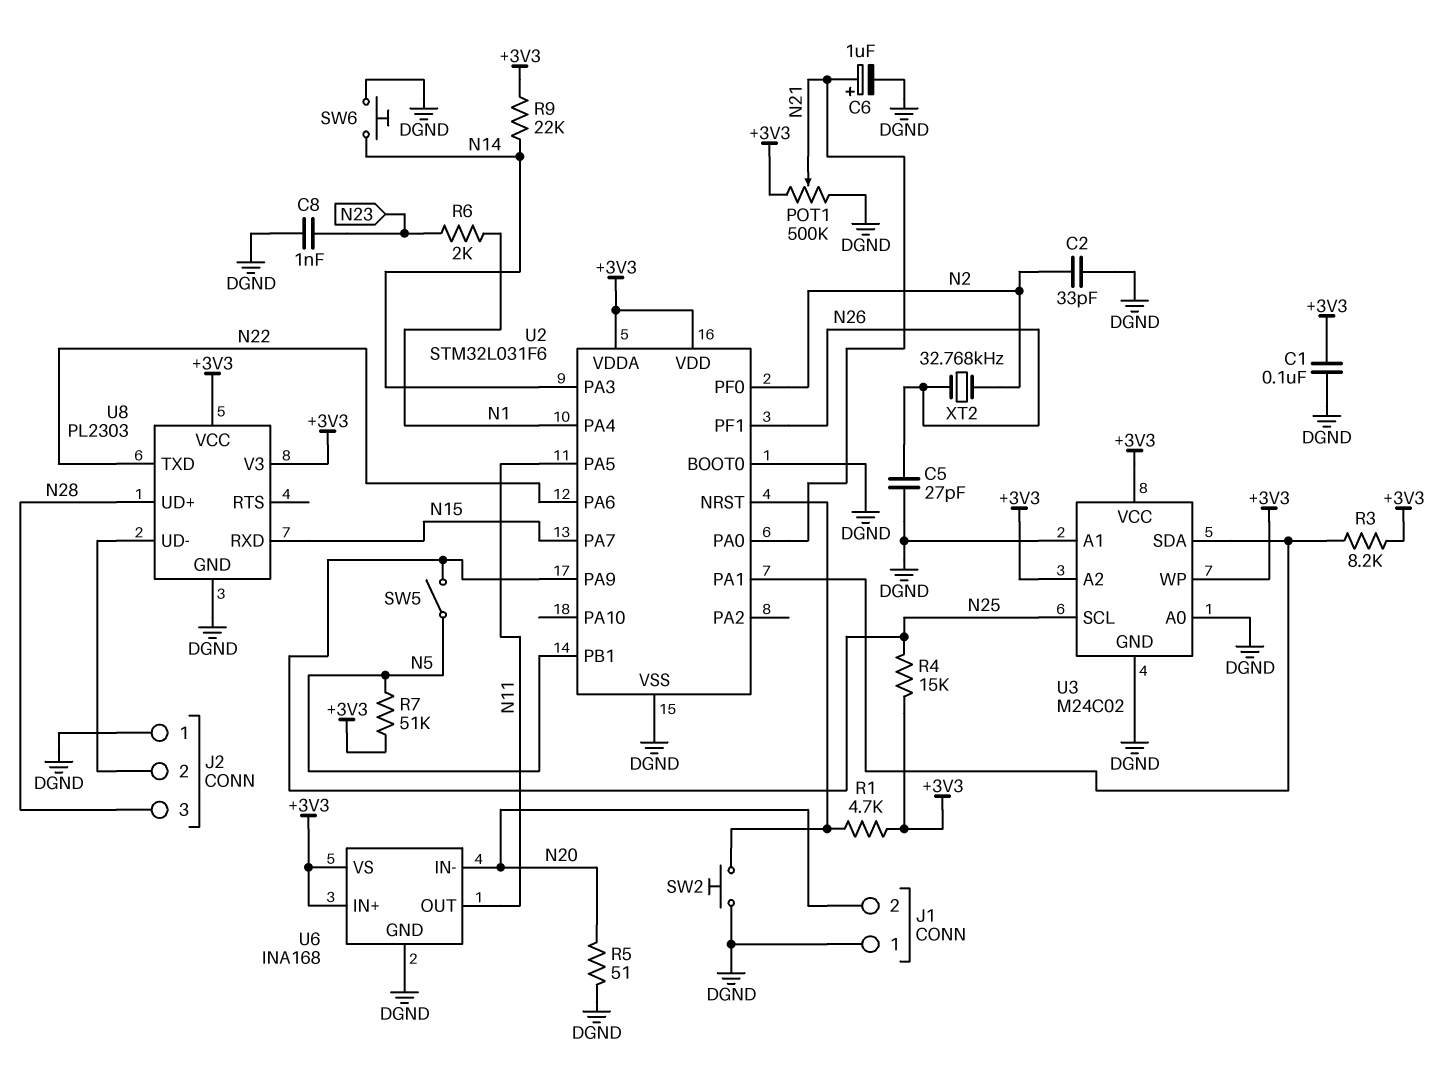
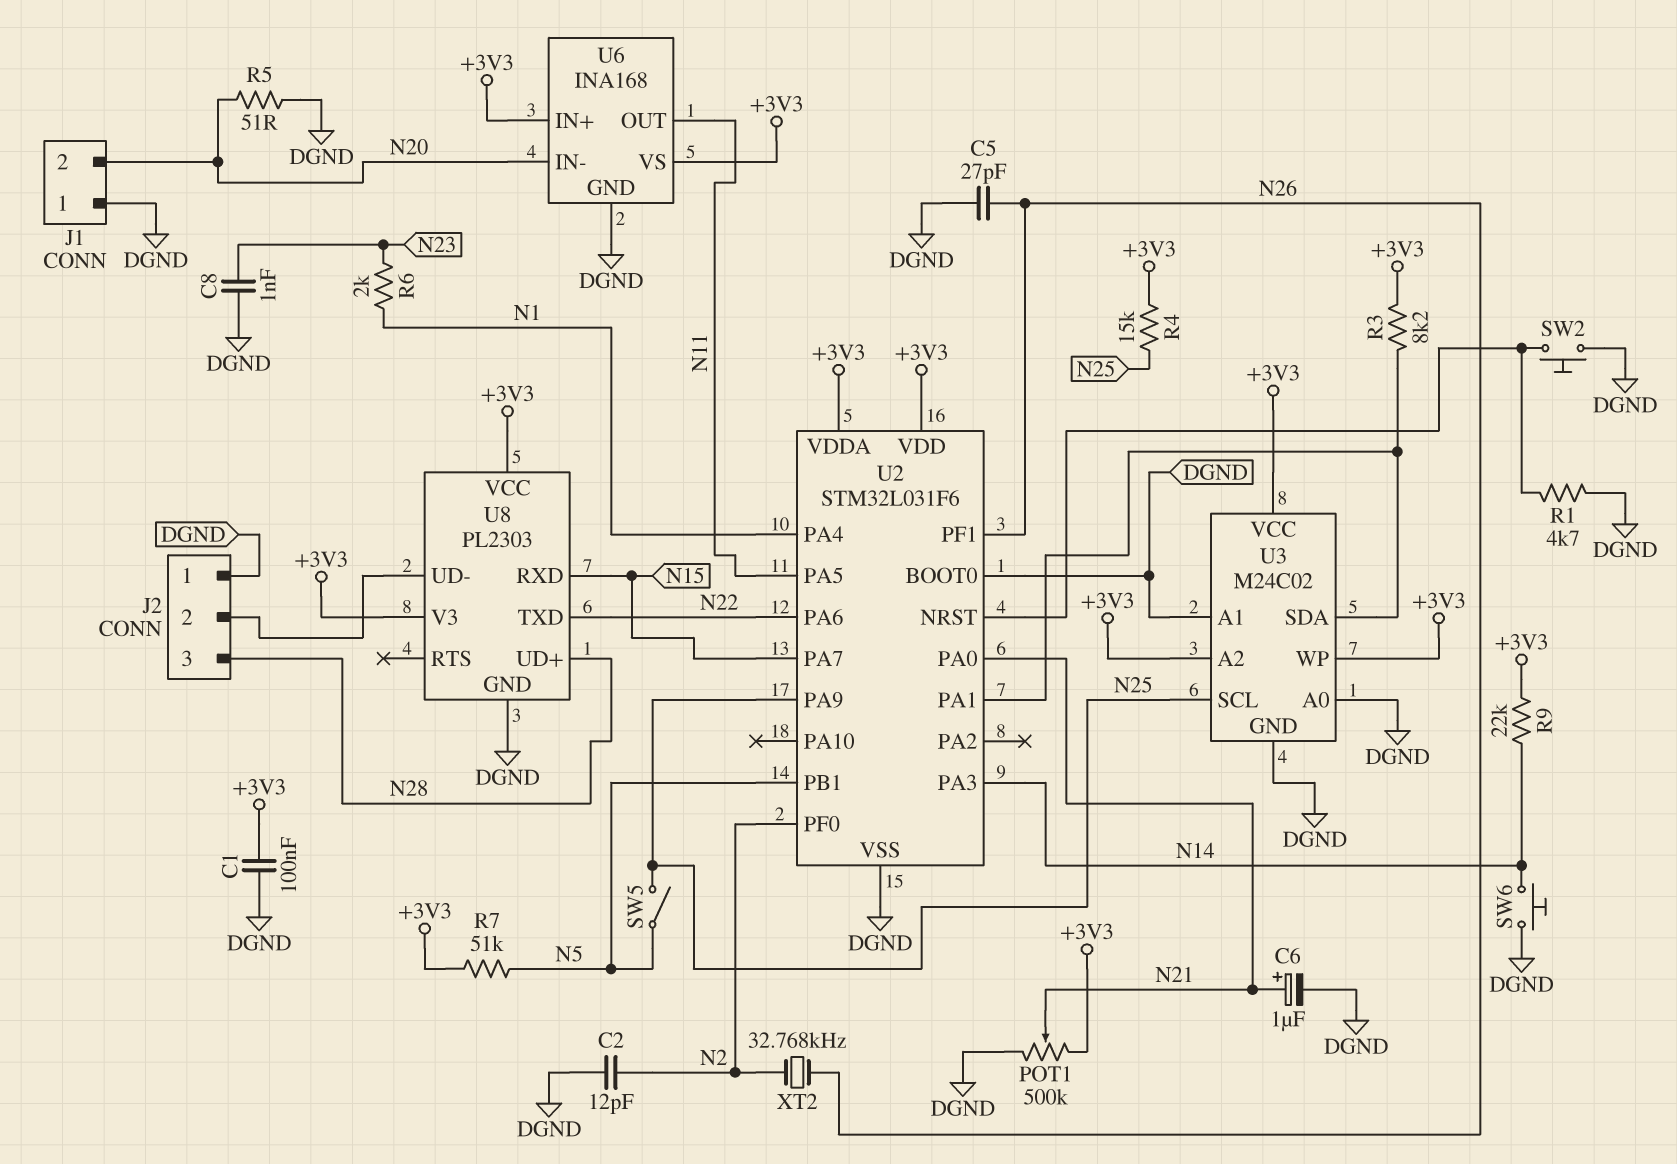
C2: 33pF (DGND, N2) -> 12pF (DGND, N2)
R1: 4.7k (+3V3, U2/NRST) -> 4.7k (DGND, U2/NRST)

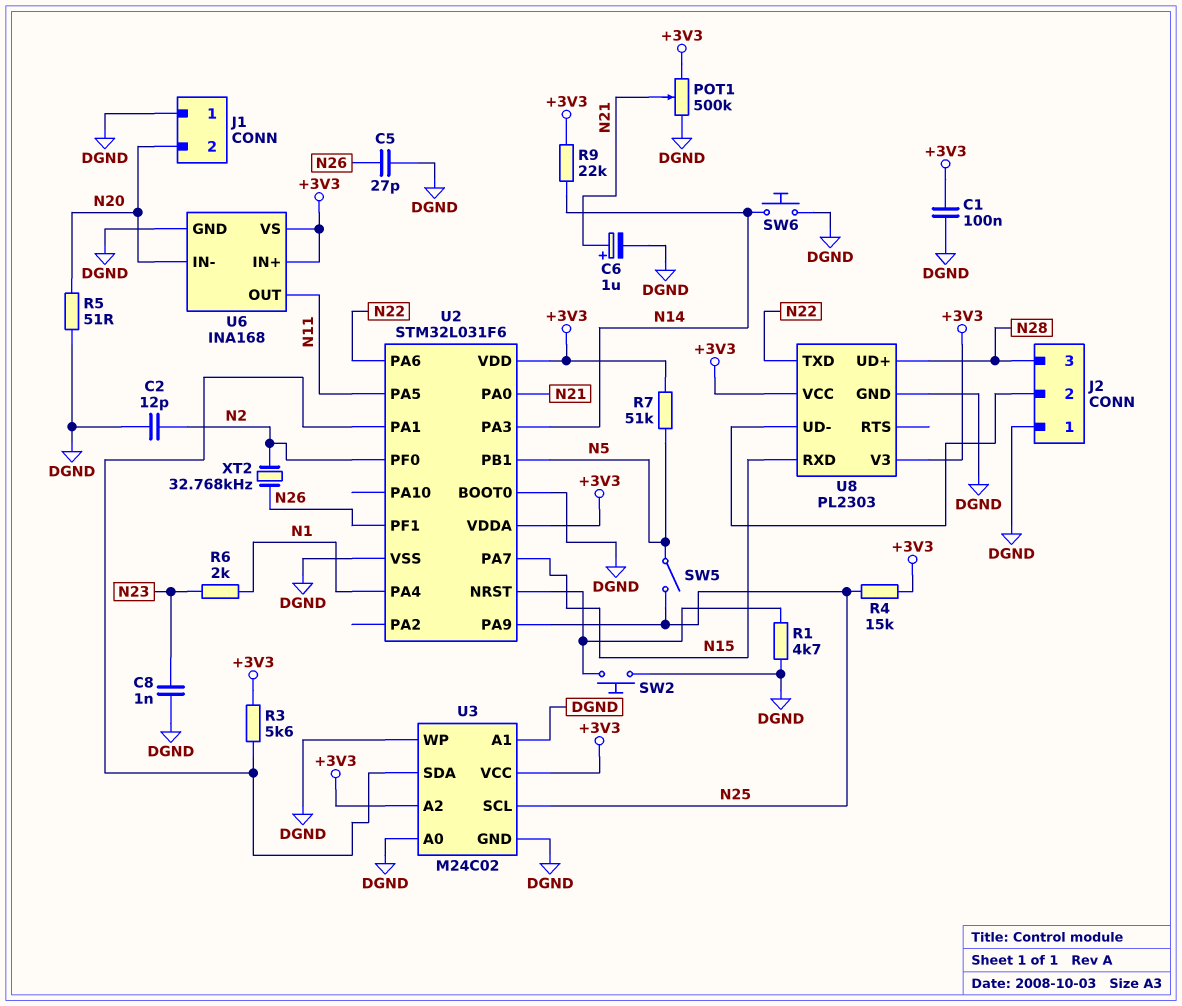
R3: 8.2k (+3V3, U2/PA1) -> 5.6k (+3V3, U2/PA1)
U3 pin WP: +3V3 -> DGND

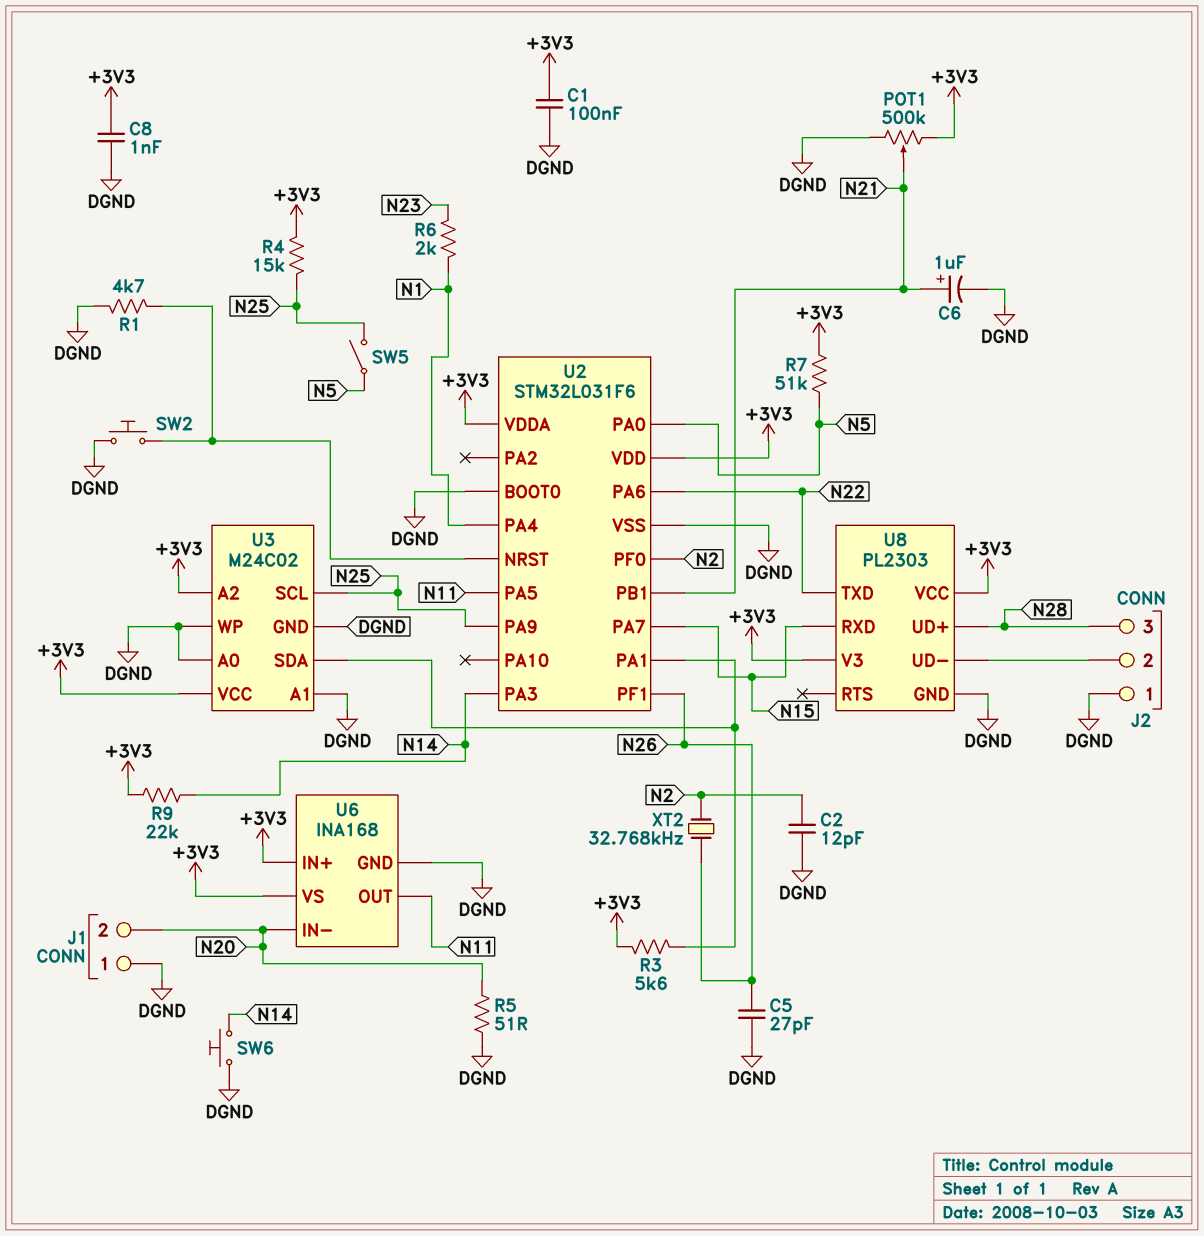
C8: 1nF (DGND, N23) -> 1nF (+3V3, DGND)
U2 pin PA0: N21 -> N5
U2 pin PB1: N5 -> N21

